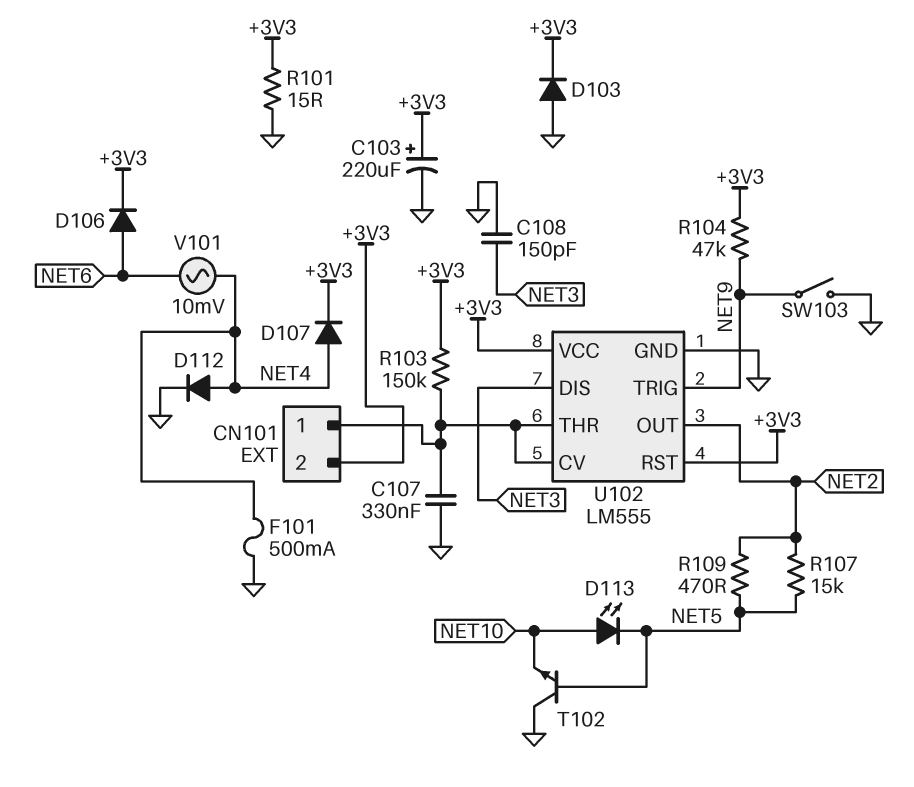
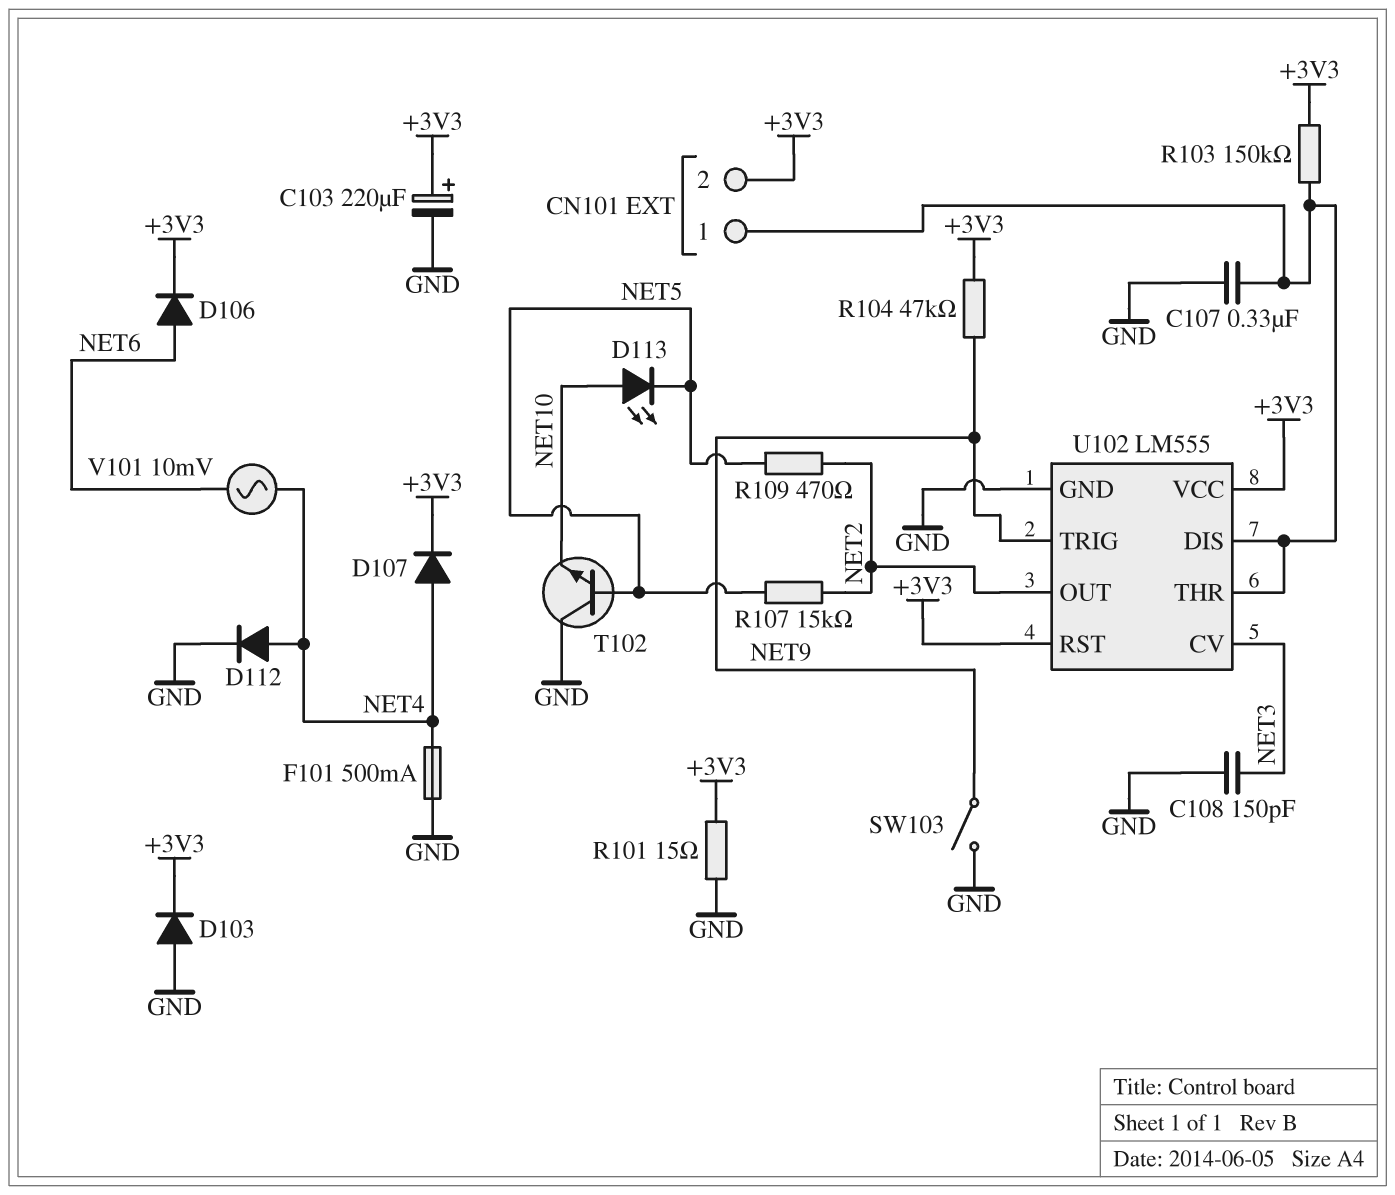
U102 pin CV: CN101/1 -> NET3
U102 pin DIS: NET3 -> CN101/1

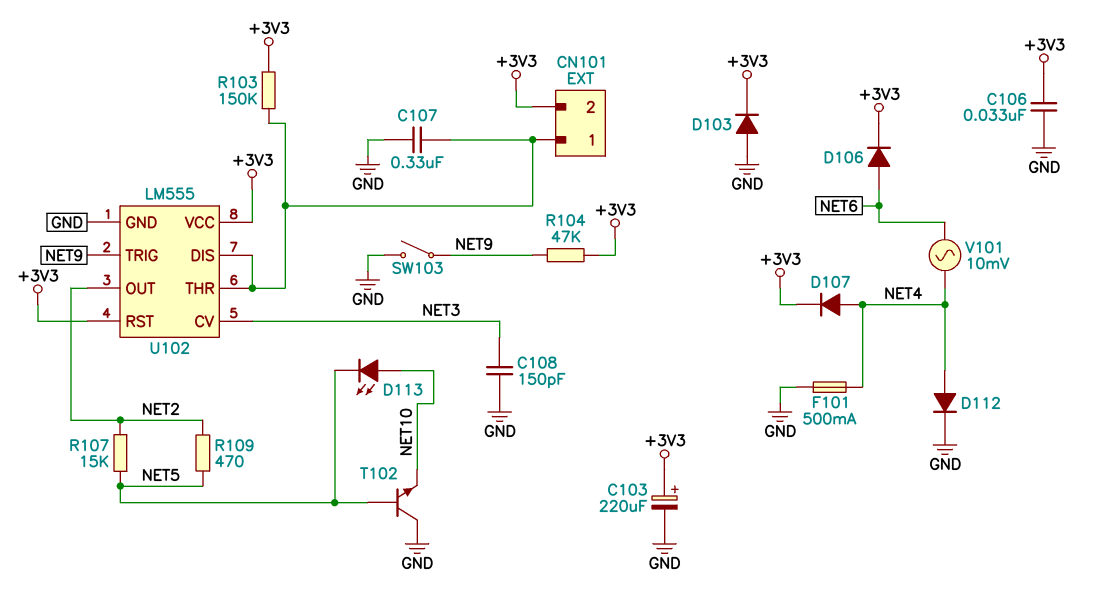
C106: none -> 33nF (+3V3, GND)
R101: 15 (+3V3, GND) -> none

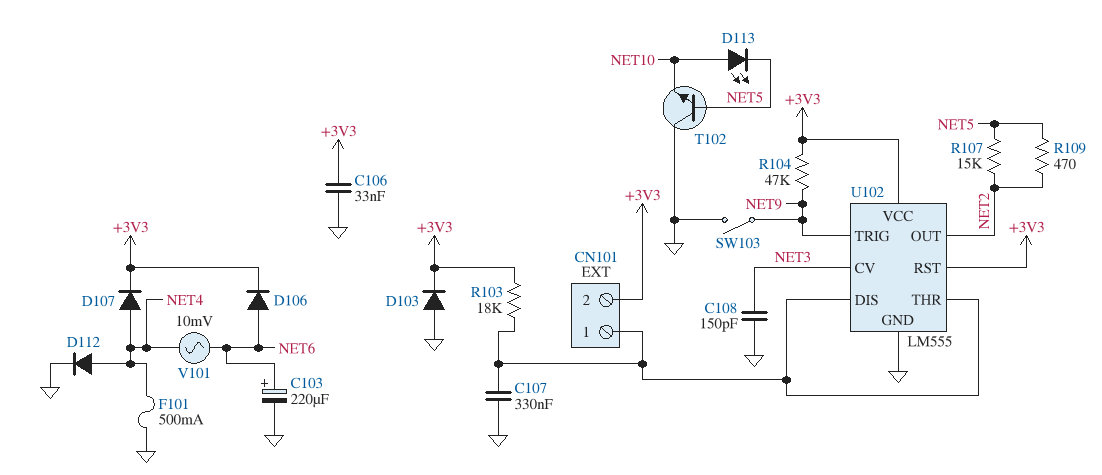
C103: 220uF (plus +3V3, minus GND) -> 220uF (plus NET6, minus GND)
R103: 150k (+3V3, CN101/1) -> 18k (+3V3, CN101/1)

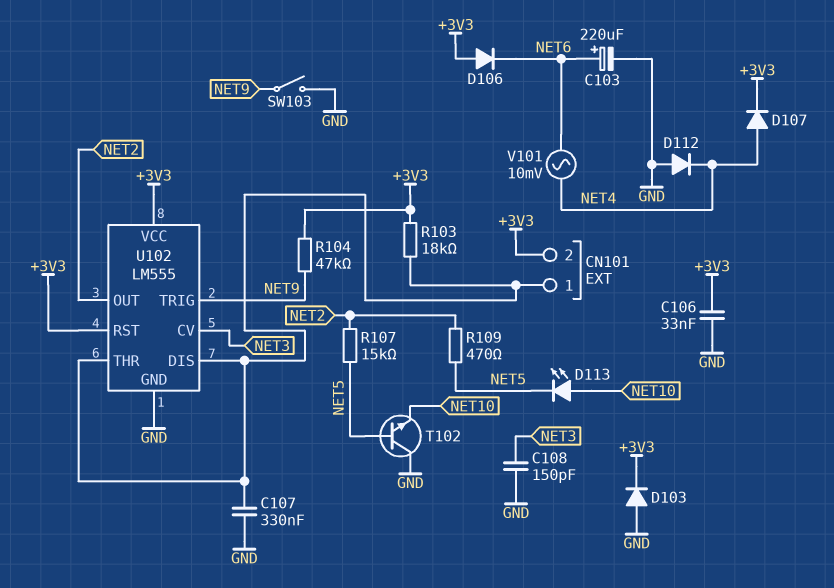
D106: diode (A NET6, K +3V3) -> diode (A +3V3, K NET6)
D112: diode (A NET4, K GND) -> diode (A GND, K NET4)
F101: 500mA (GND, NET4) -> none

